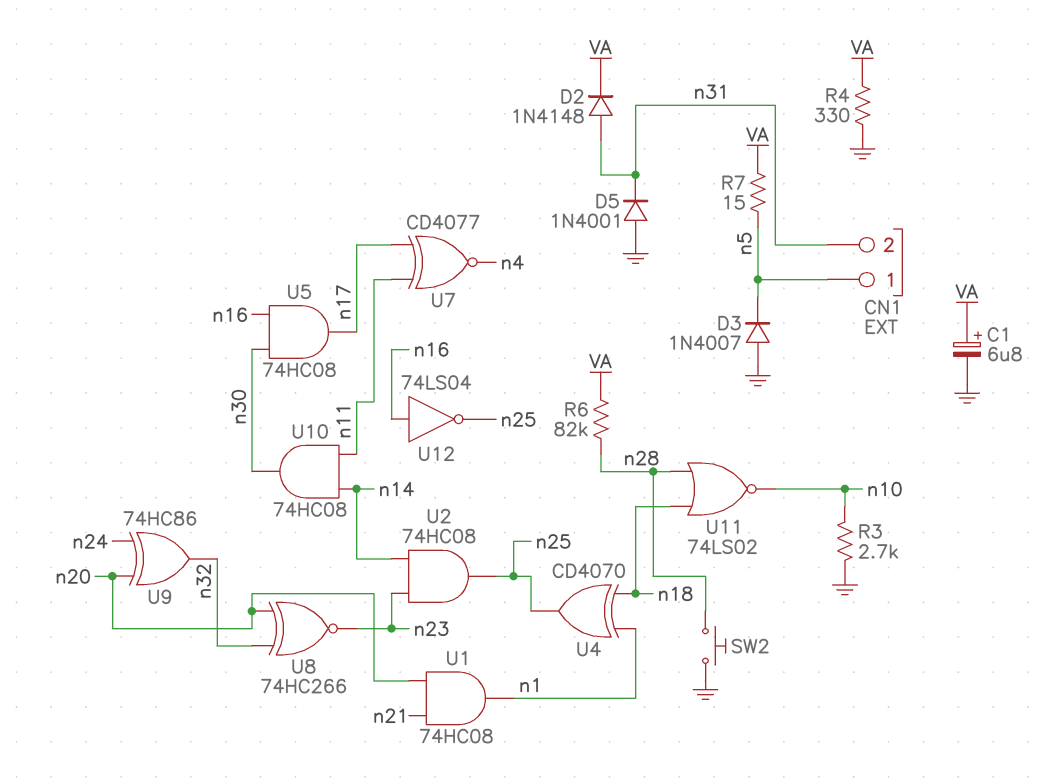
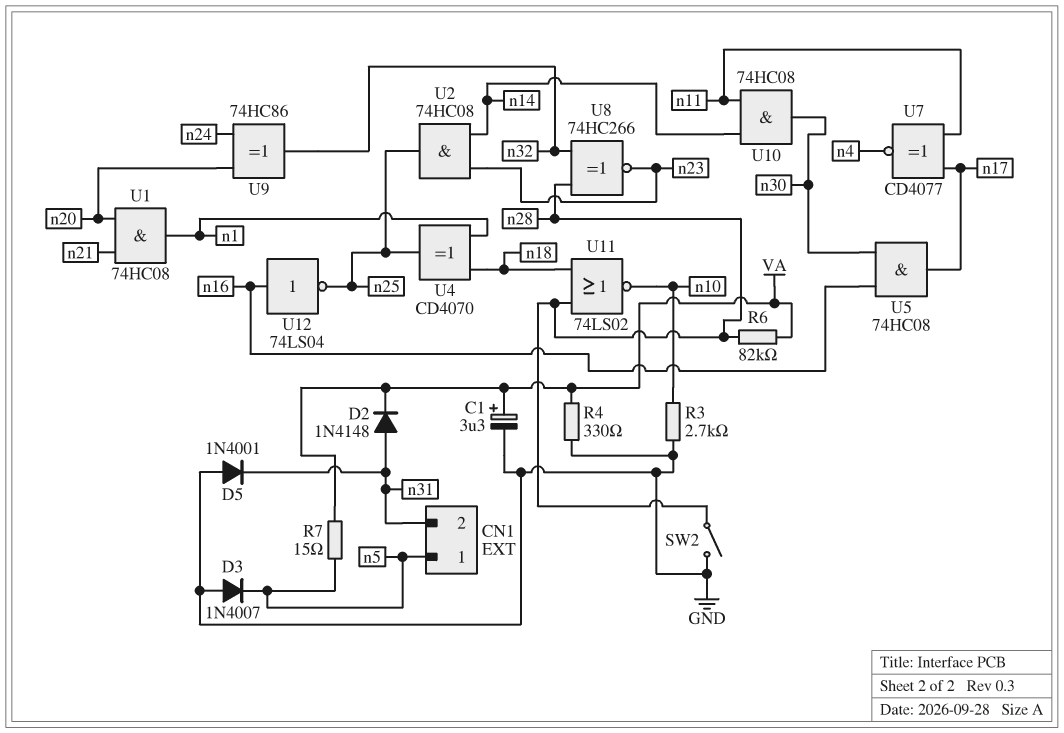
C1: 6.8uF (plus VA, minus GND) -> 3.3uF (plus VA, minus GND)
SW2: button (GND, n28) -> switch (GND, n28)
U8: XNOR 74HC266 (in n20, in n32, out n23) -> XNOR 74HC266 (in n28, in n32, out n23)

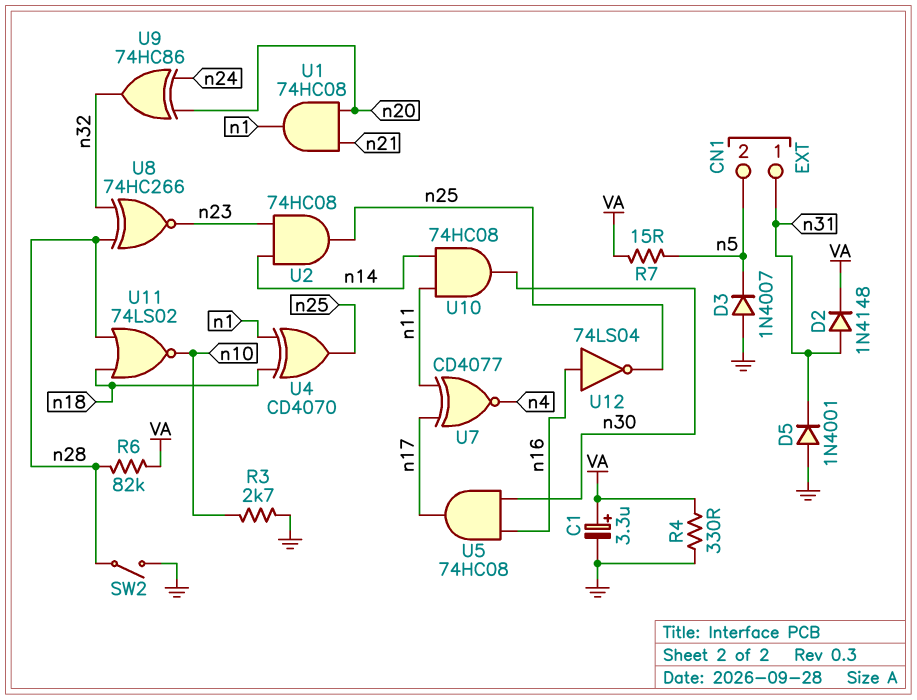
CN1 pin 1: n5 -> n31
CN1 pin 2: n31 -> n5

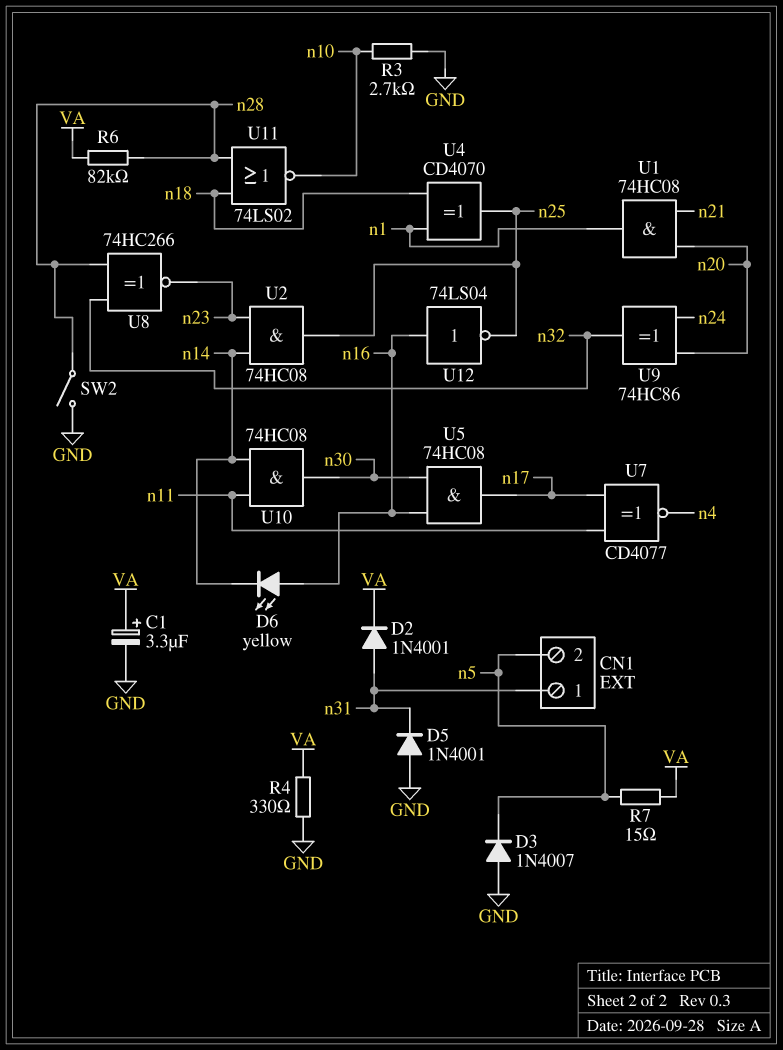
D2: diode 1N4148 (A n31, K VA) -> diode 1N4001 (A n31, K VA)
D6: none -> LED yellow (A n16, K n14)

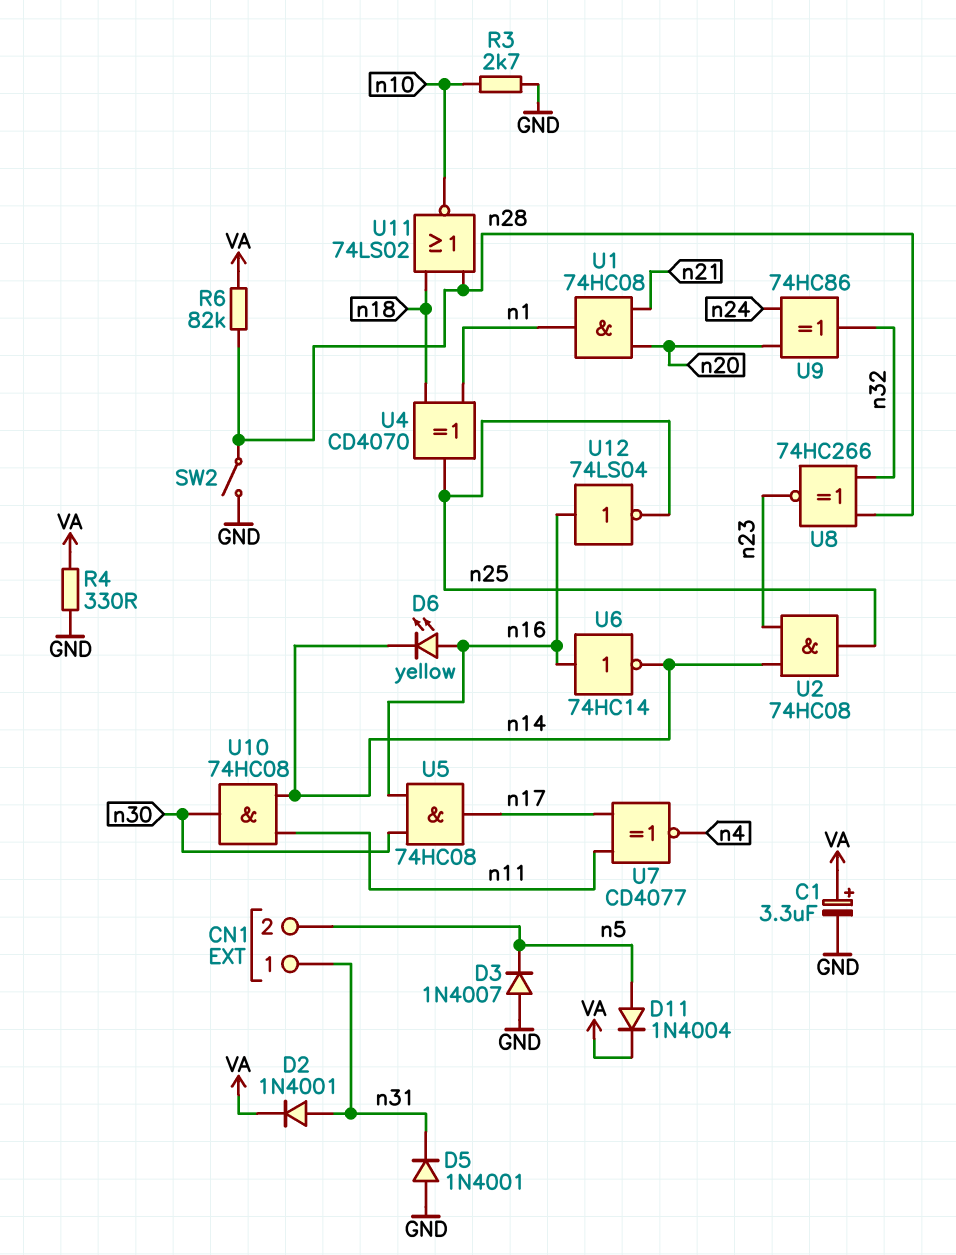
D11: none -> diode 1N4004 (A n5, K VA)
R7: 15 (VA, n5) -> none
U6: none -> NOT 74HC14 (in n16, out n14)

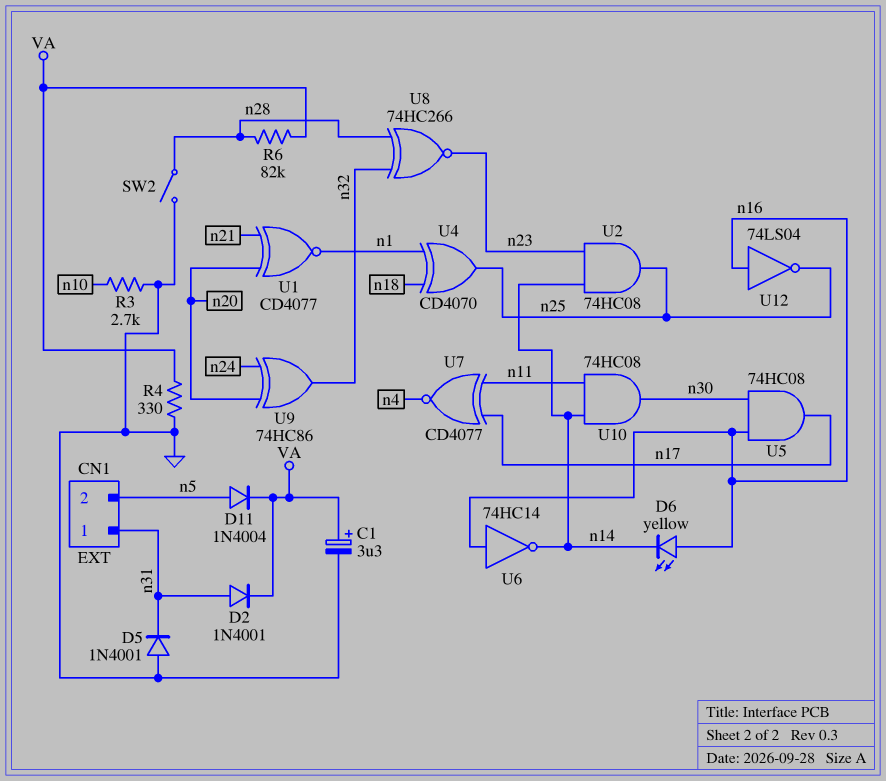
D3: diode 1N4007 (A GND, K n5) -> none
U1: AND 74HC08 (in n20, in n21, out n1) -> XNOR CD4077 (in n20, in n21, out n1)
U11: NOR 74LS02 (in n18, in n28, out n10) -> none

